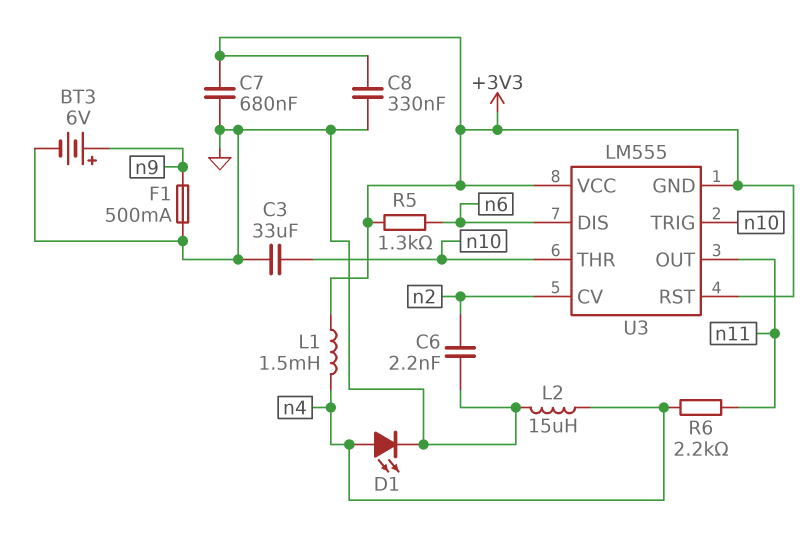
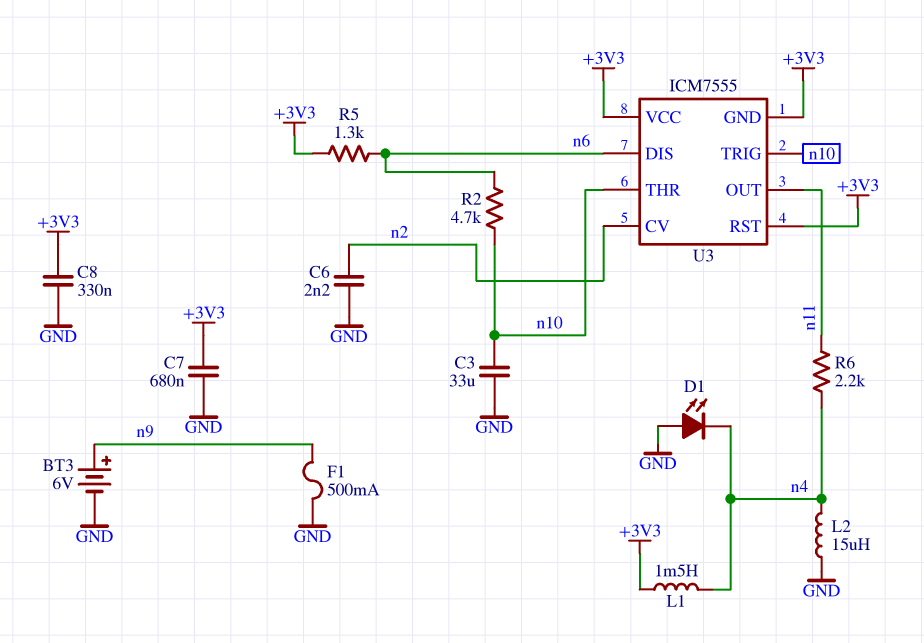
D1: LED (A n4, K GND) -> LED (A GND, K n4)
R2: none -> 4.7k (n6, n10)
U3: LM555 -> ICM7555

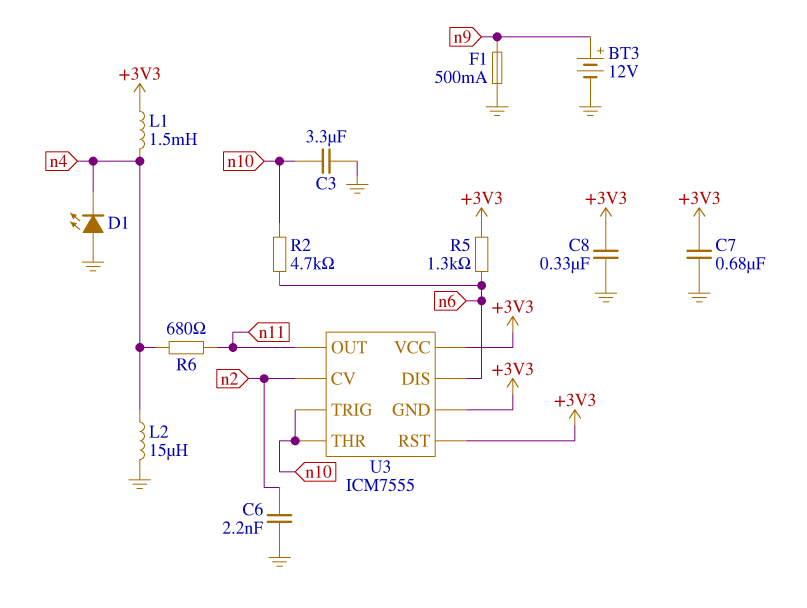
BT3: 6V (plus n9, minus GND) -> 12V (plus n9, minus GND)
C3: 33uF (GND, n10) -> 3.3uF (GND, n10)
R6: 2.2k (n4, n11) -> 680 (n4, n11)

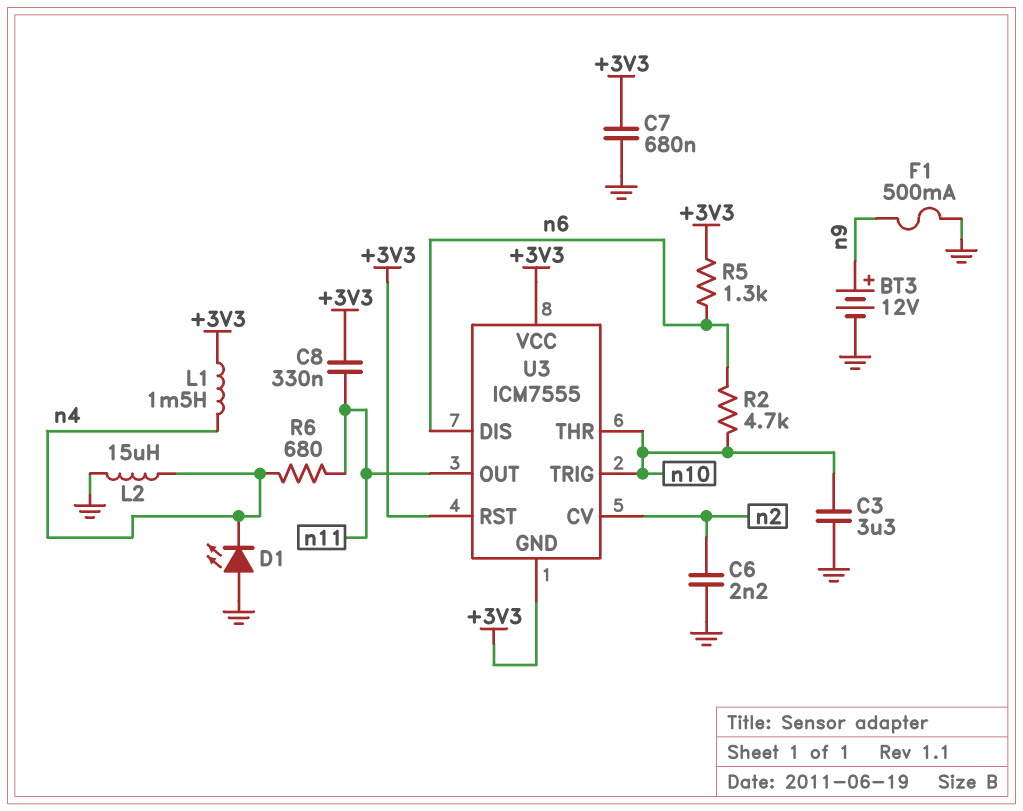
C8: 330nF (+3V3, GND) -> 330nF (+3V3, n11)

